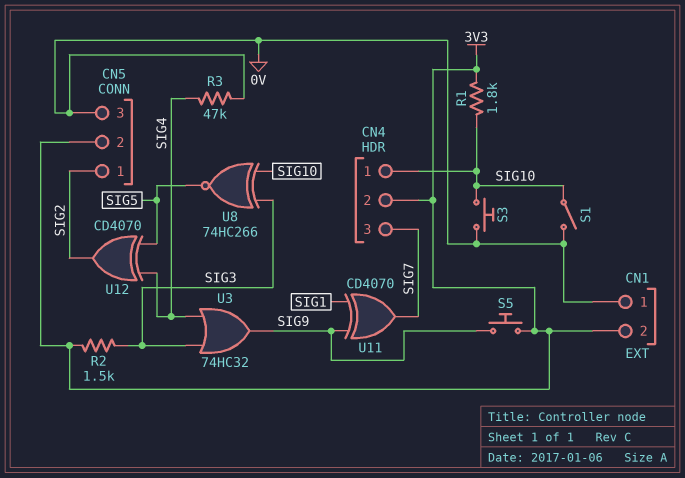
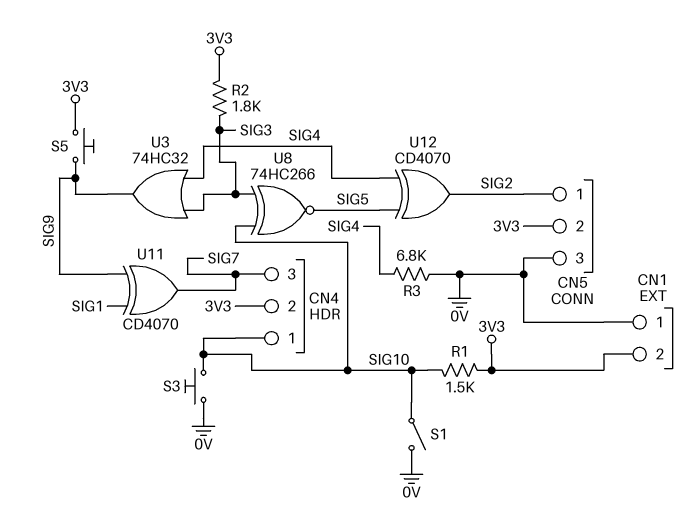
R1: 1.8k (3V3, SIG10) -> 1.5k (3V3, SIG10)
R2: 1.5k (3V3, SIG3) -> 1.8k (3V3, SIG3)
R3: 47k (0V, SIG4) -> 6.8k (0V, SIG4)

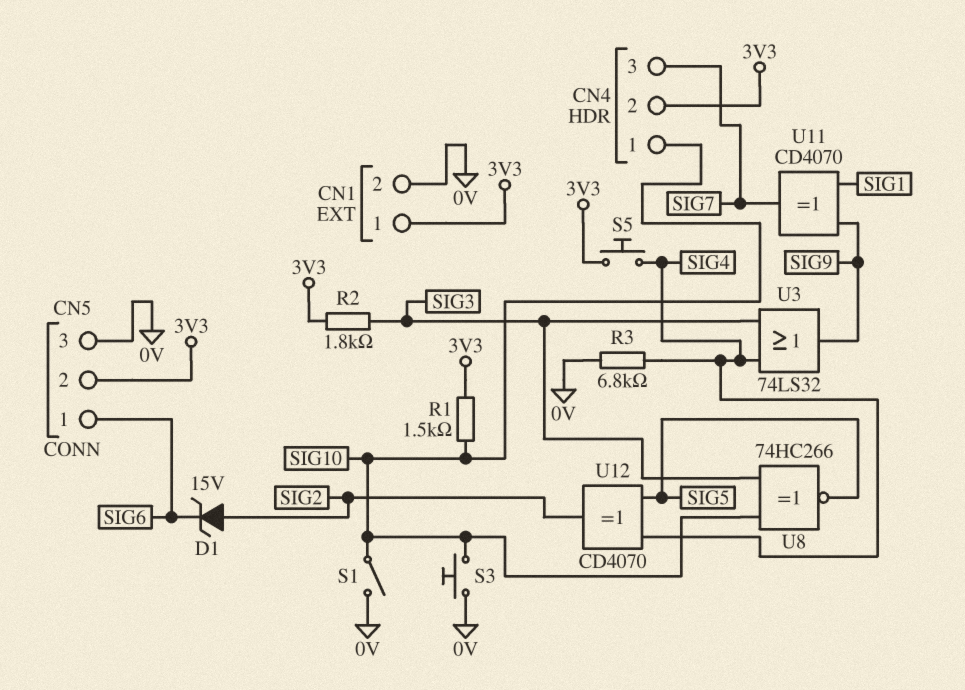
CN1 pin 1: 0V -> 3V3
CN1 pin 2: 3V3 -> 0V
CN5 pin 1: SIG2 -> SIG6
D1: none -> zener 15V (A SIG2, K SIG6)
S5: button (3V3, SIG9) -> button (3V3, SIG4)
U3: OR 74HC32 (in SIG3, in SIG4, out SIG9) -> OR 74LS32 (in SIG3, in SIG4, out SIG9)

